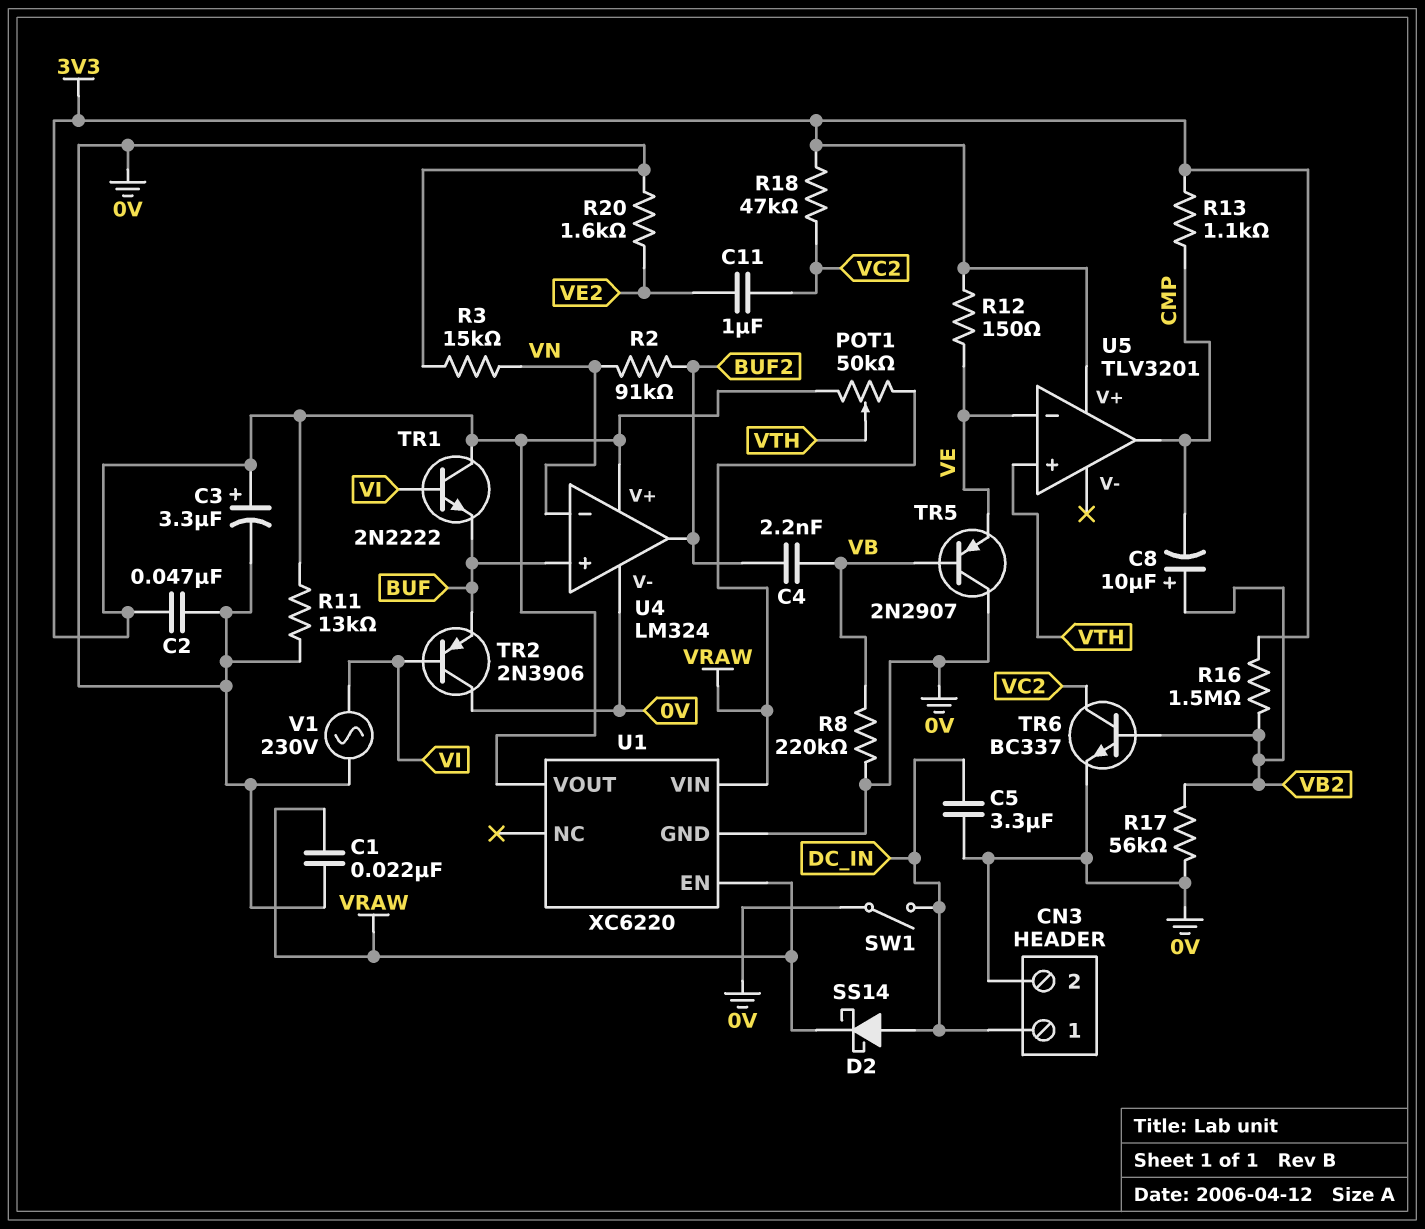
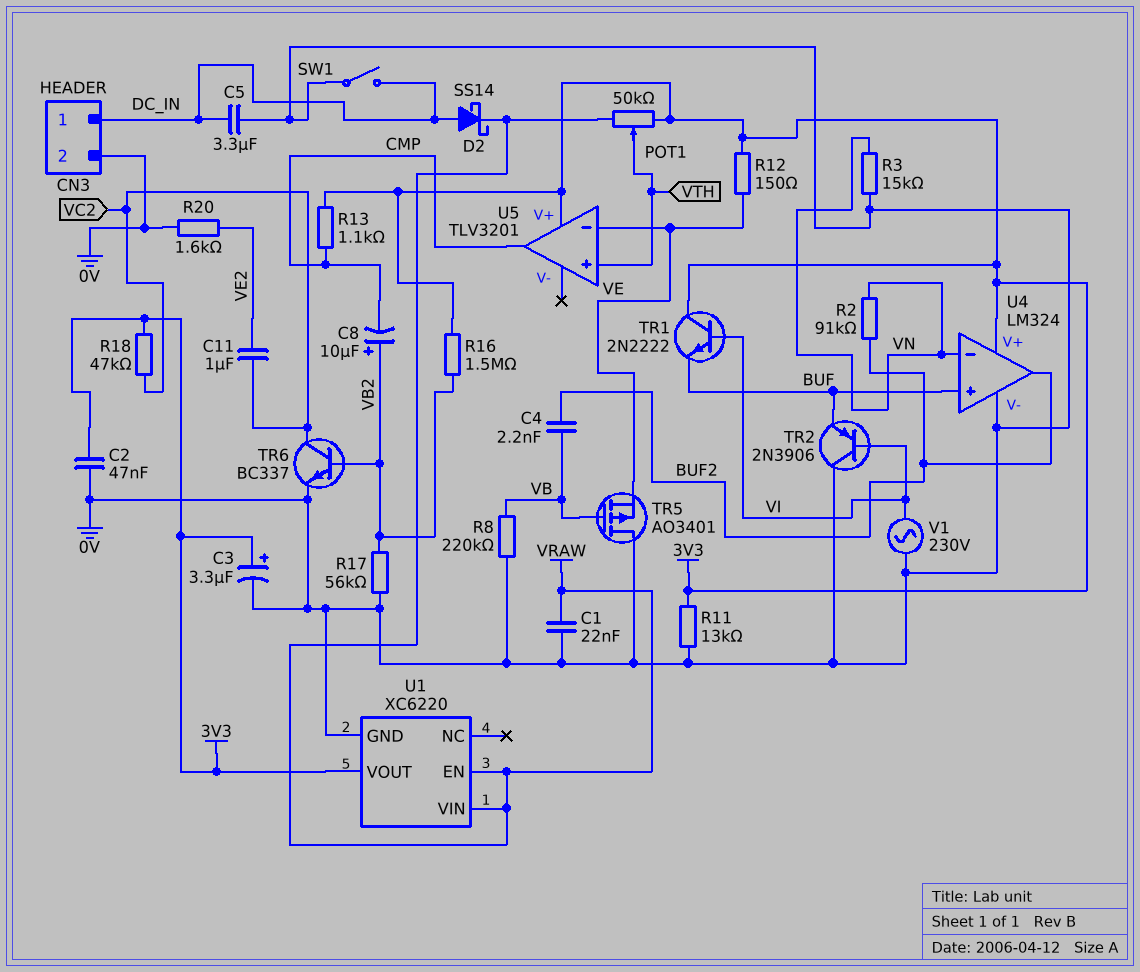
TR5: PNP 2N2907 (B VB, C 0V, E VE) -> PMOS AO3401 (G VB, D 0V, S VE)

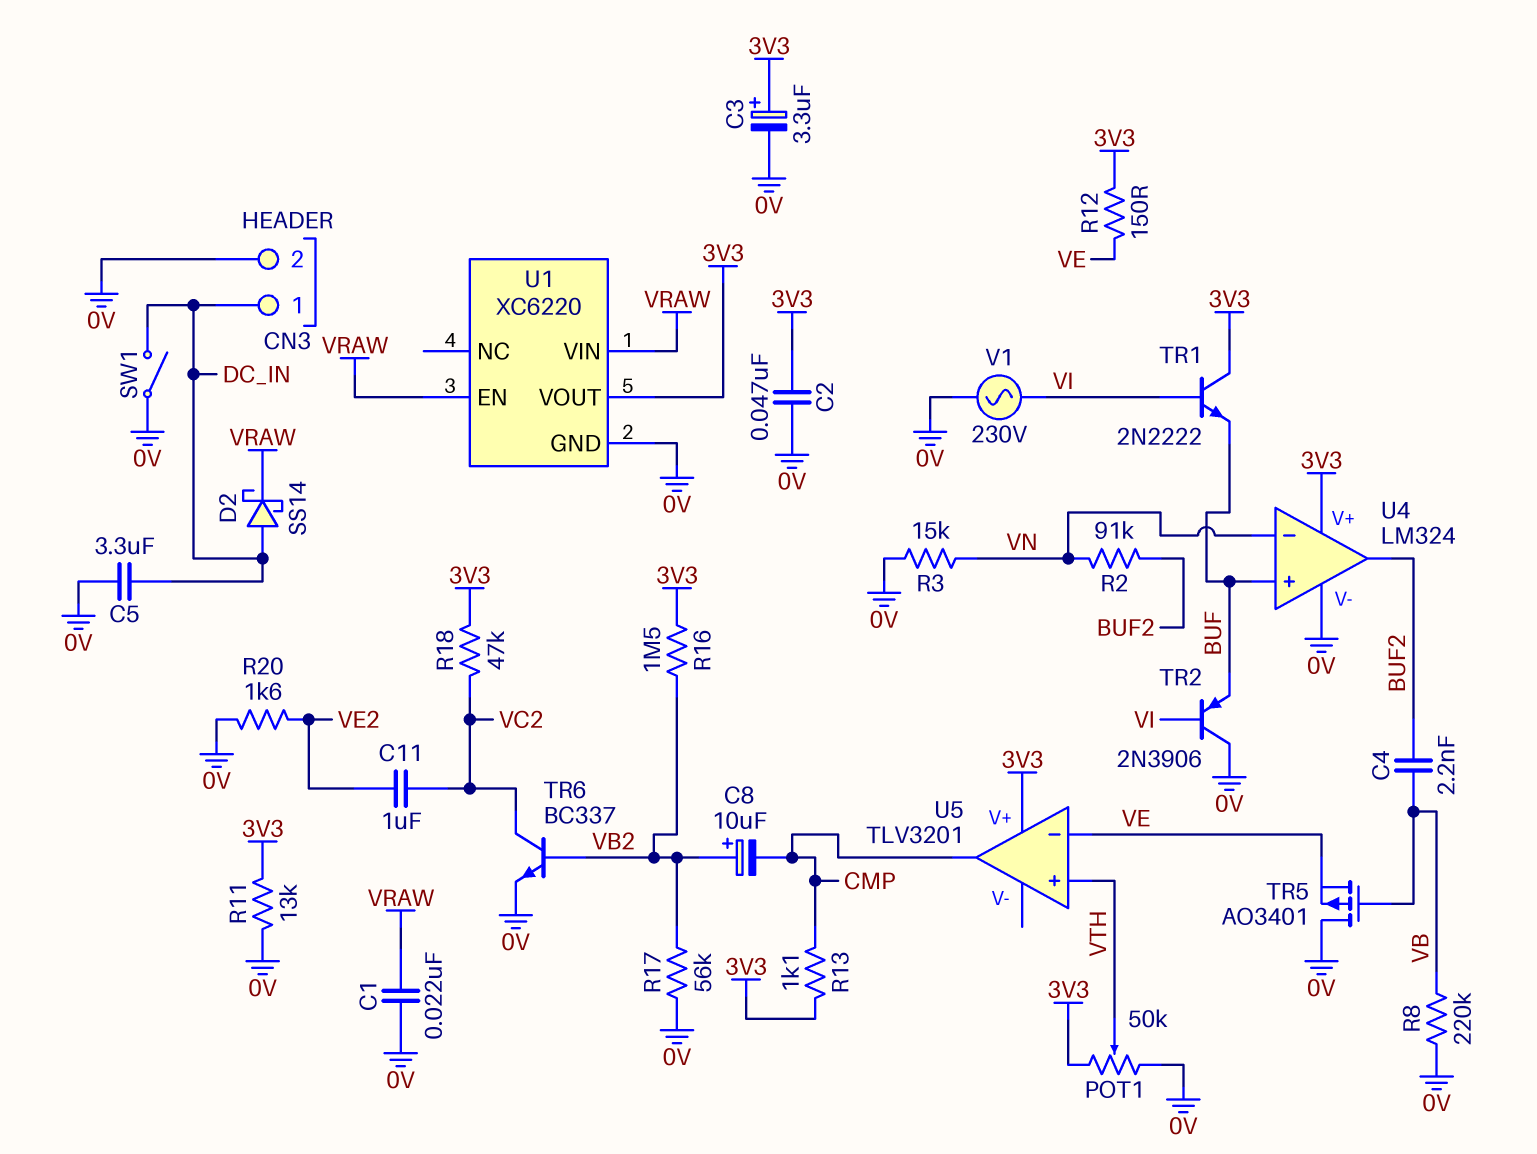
POT1: 50k (3V3, VRAW, wiper VTH) -> 50k (0V, 3V3, wiper VTH)

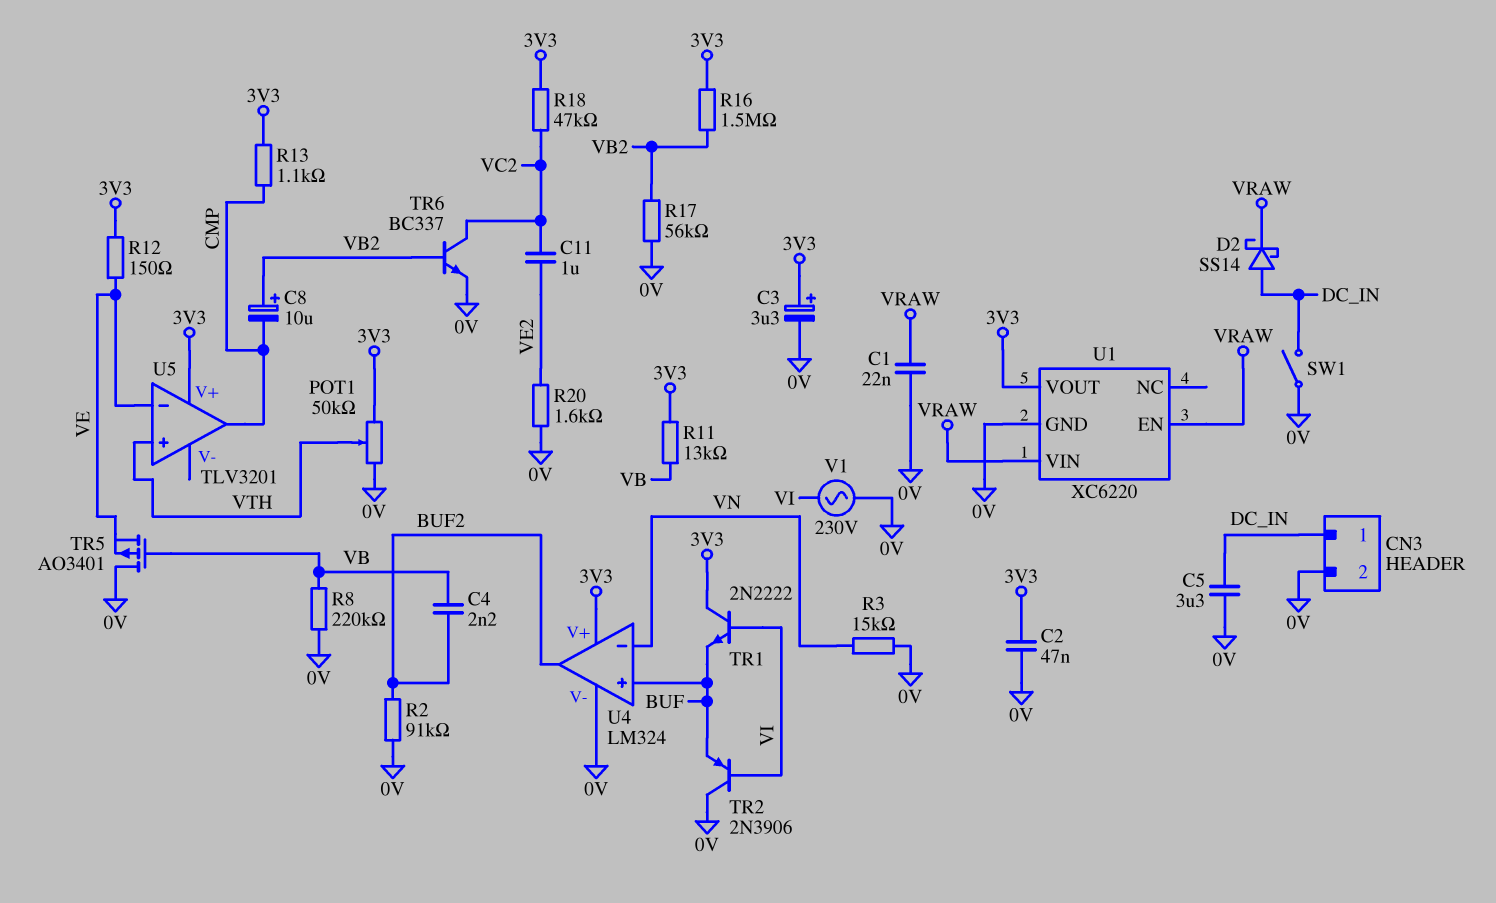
R2: 91k (BUF2, VN) -> 91k (0V, BUF2)
R11: 13k (0V, 3V3) -> 13k (3V3, VB)

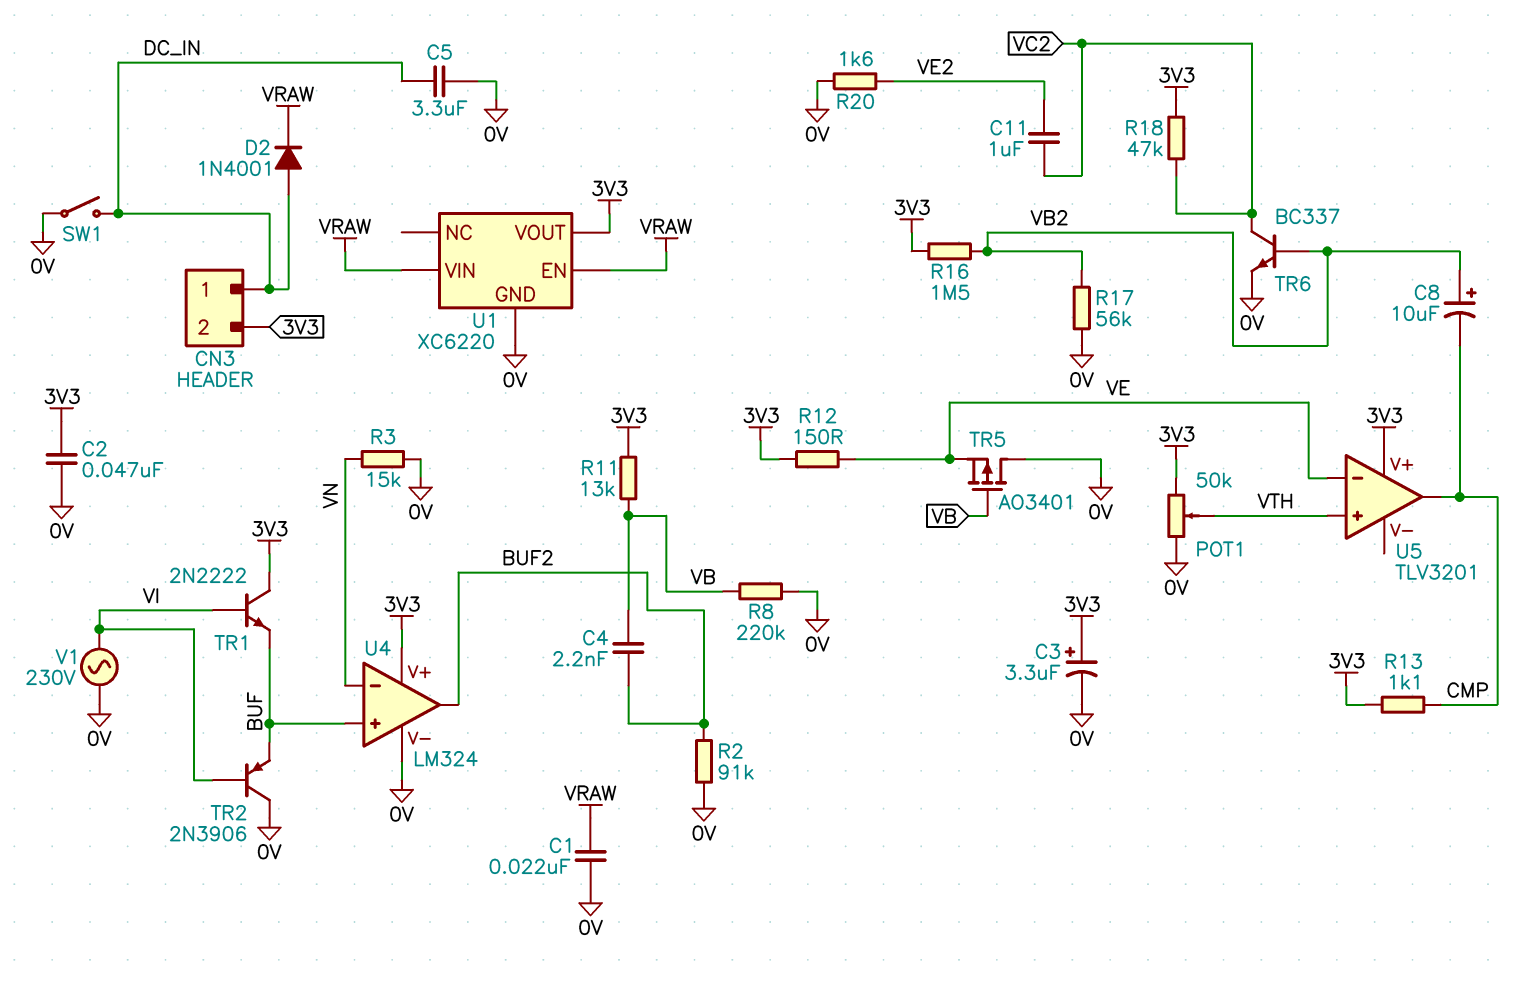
CN3 pin 2: 0V -> 3V3
D2: schottky SS14 (A DC_IN, K VRAW) -> diode 1N4001 (A DC_IN, K VRAW)

